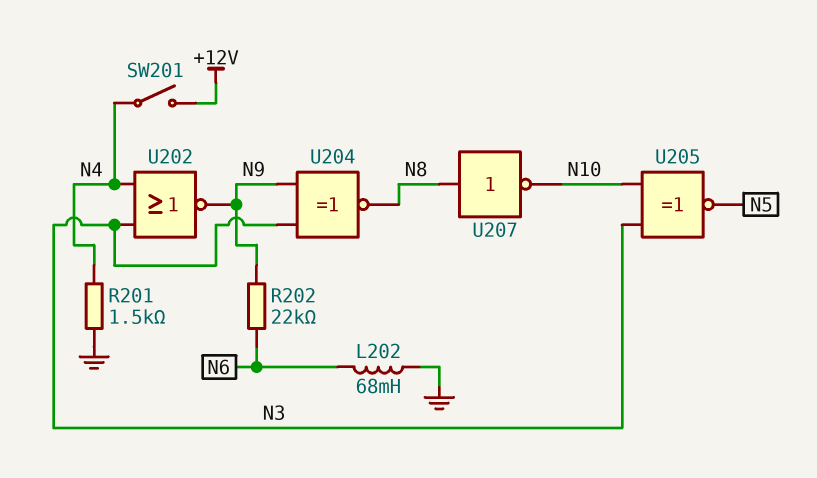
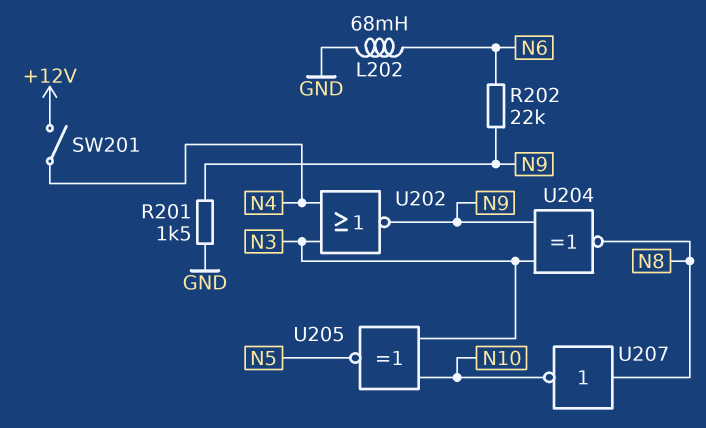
R201: 1.5k (GND, N4) -> 1.5k (GND, N9)

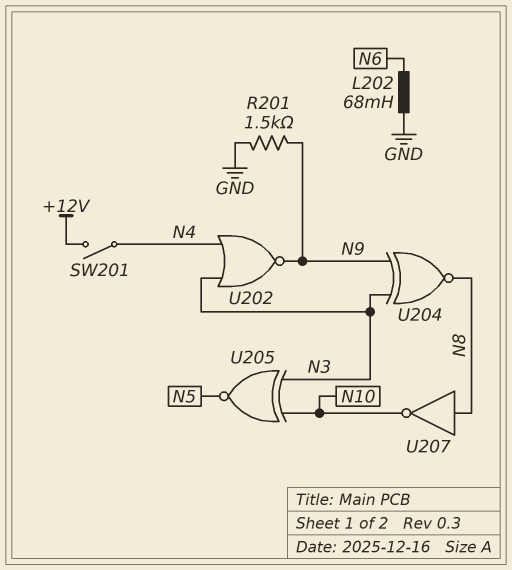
R202: 22k (N6, N9) -> none

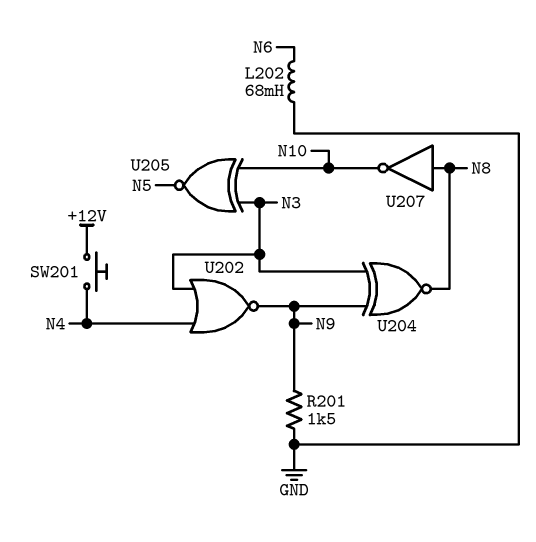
SW201: switch (+12V, N4) -> button (+12V, N4)

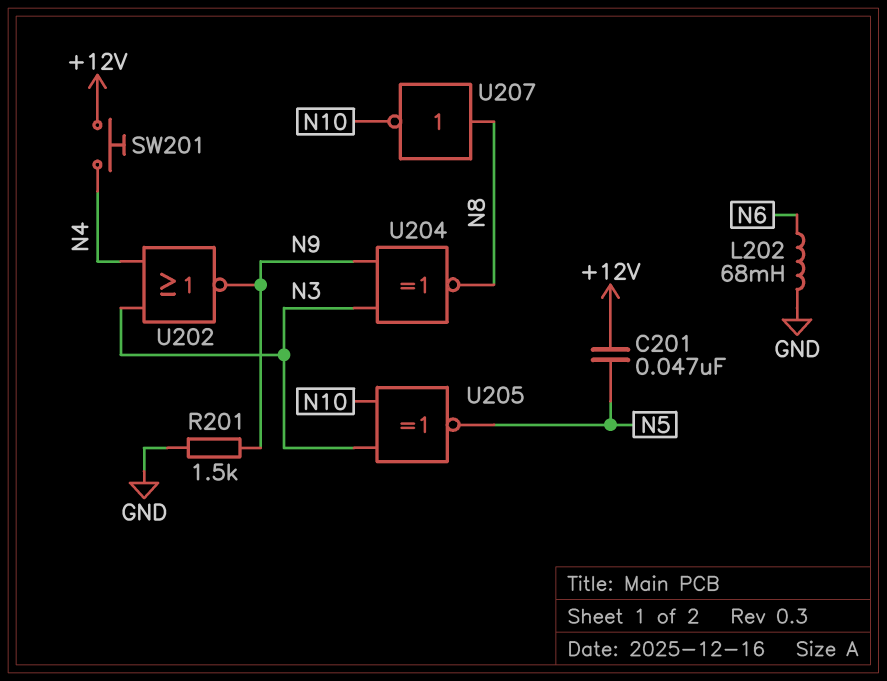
C201: none -> 47nF (+12V, N5)

